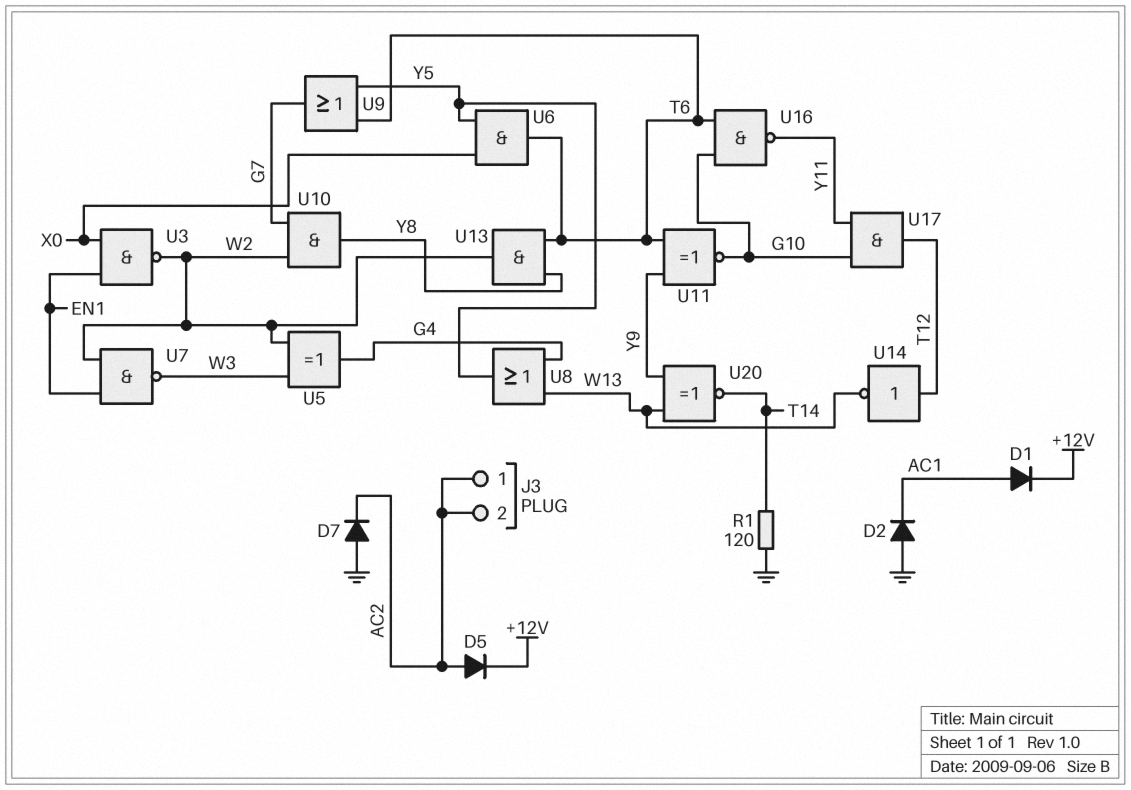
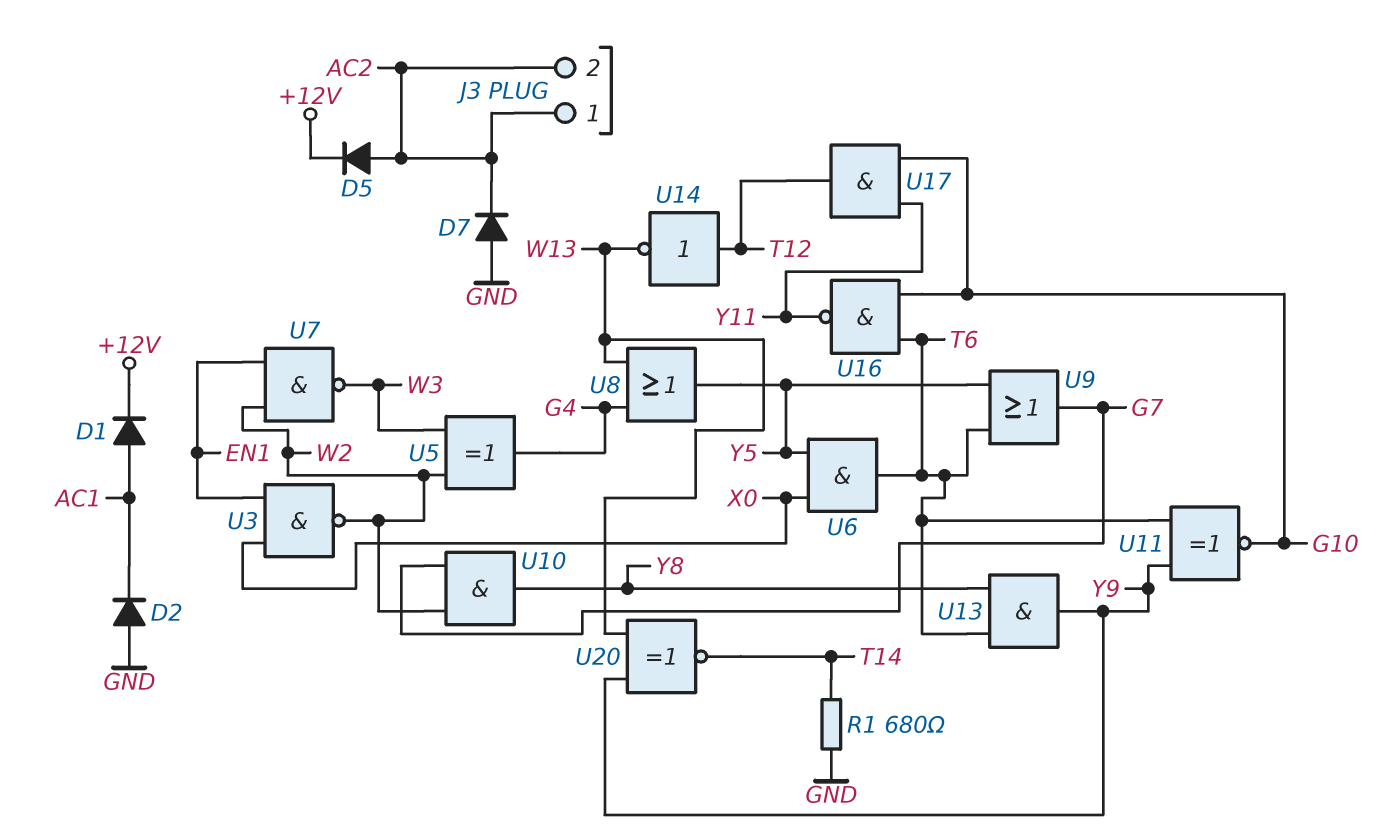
R1: 120 (GND, T14) -> 680 (GND, T14)
U13: AND (in T6, in Y8, out W2) -> AND (in T6, in Y8, out Y9)

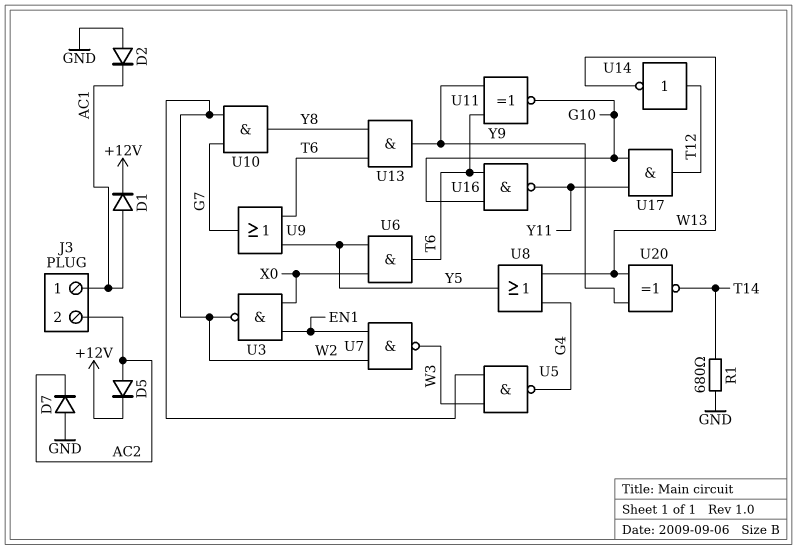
J3 pin 1: AC2 -> AC1
U5: XOR (in W2, in W3, out G4) -> NAND (in W2, in W3, out G4)

